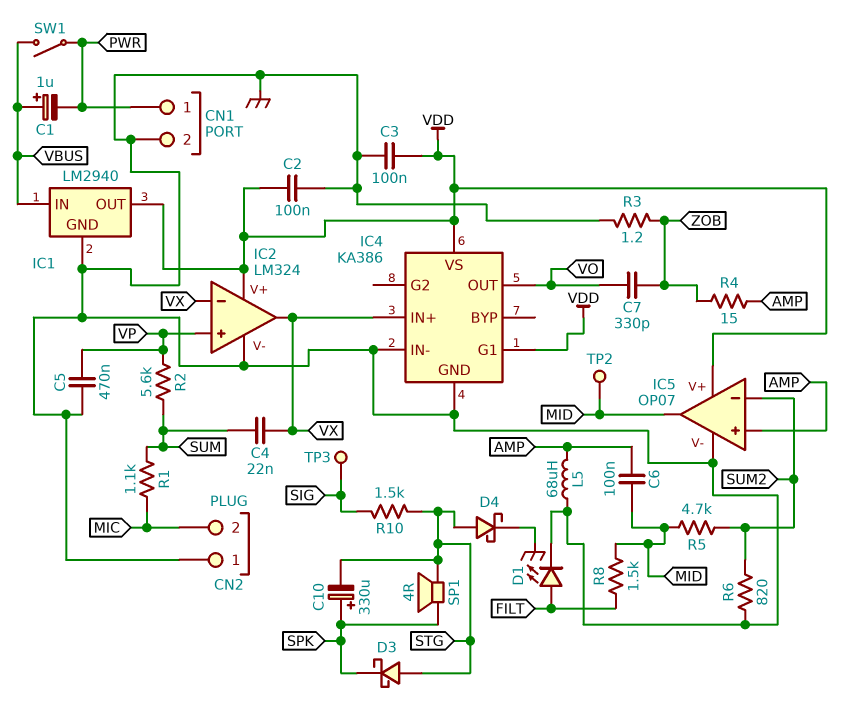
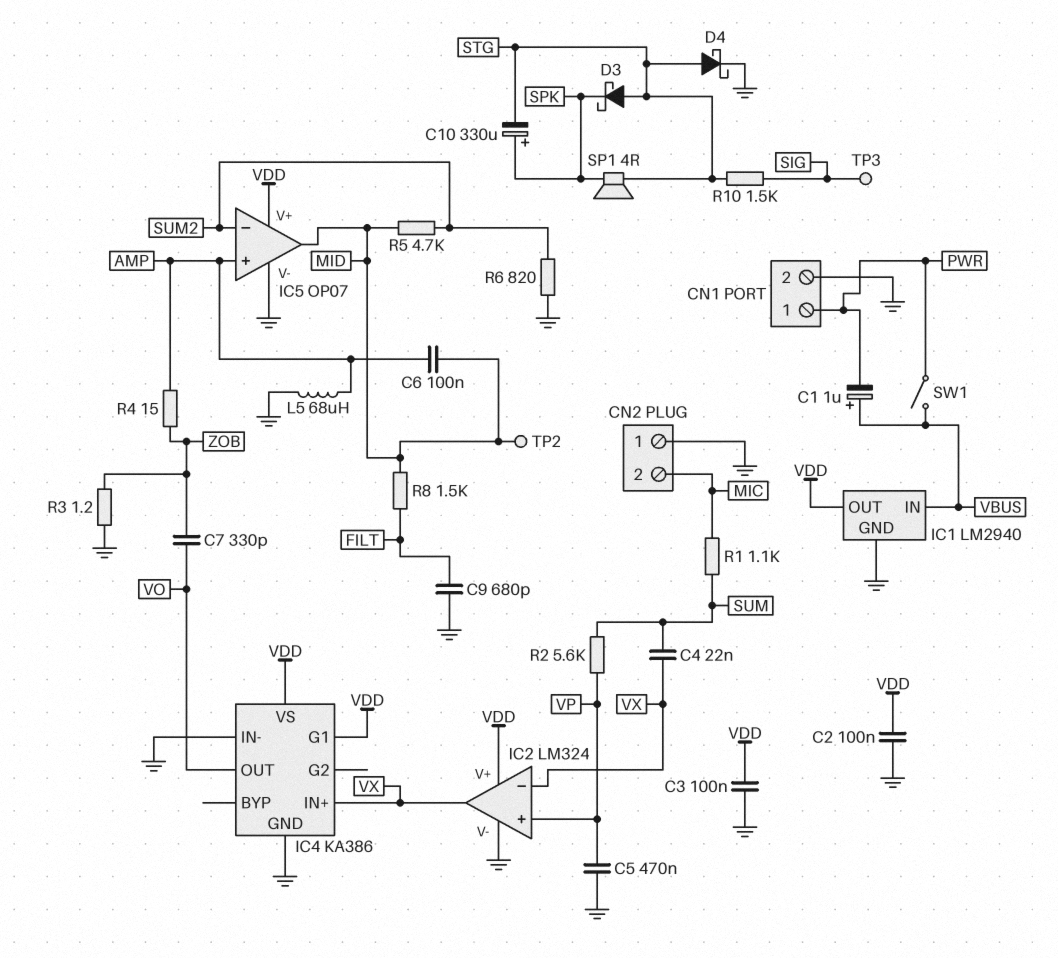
C9: none -> 680pF (FILT, GND)
D1: LED (A FILT, K GND) -> none

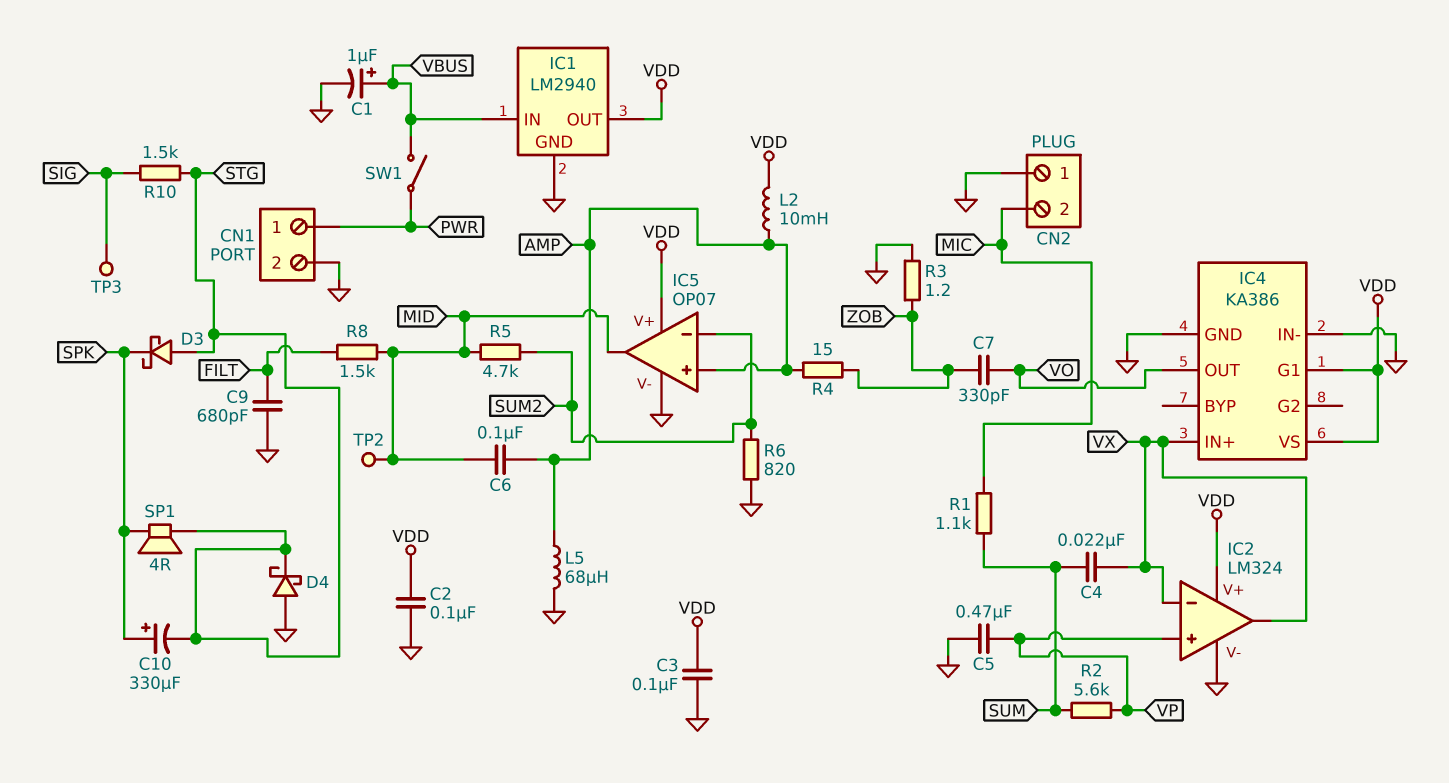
C1: 1uF (plus VBUS, minus PWR) -> 1uF (plus VBUS, minus GND)
D4: schottky (A STG, K GND) -> schottky (A GND, K STG)
L2: none -> 10mH (AMP, VDD)

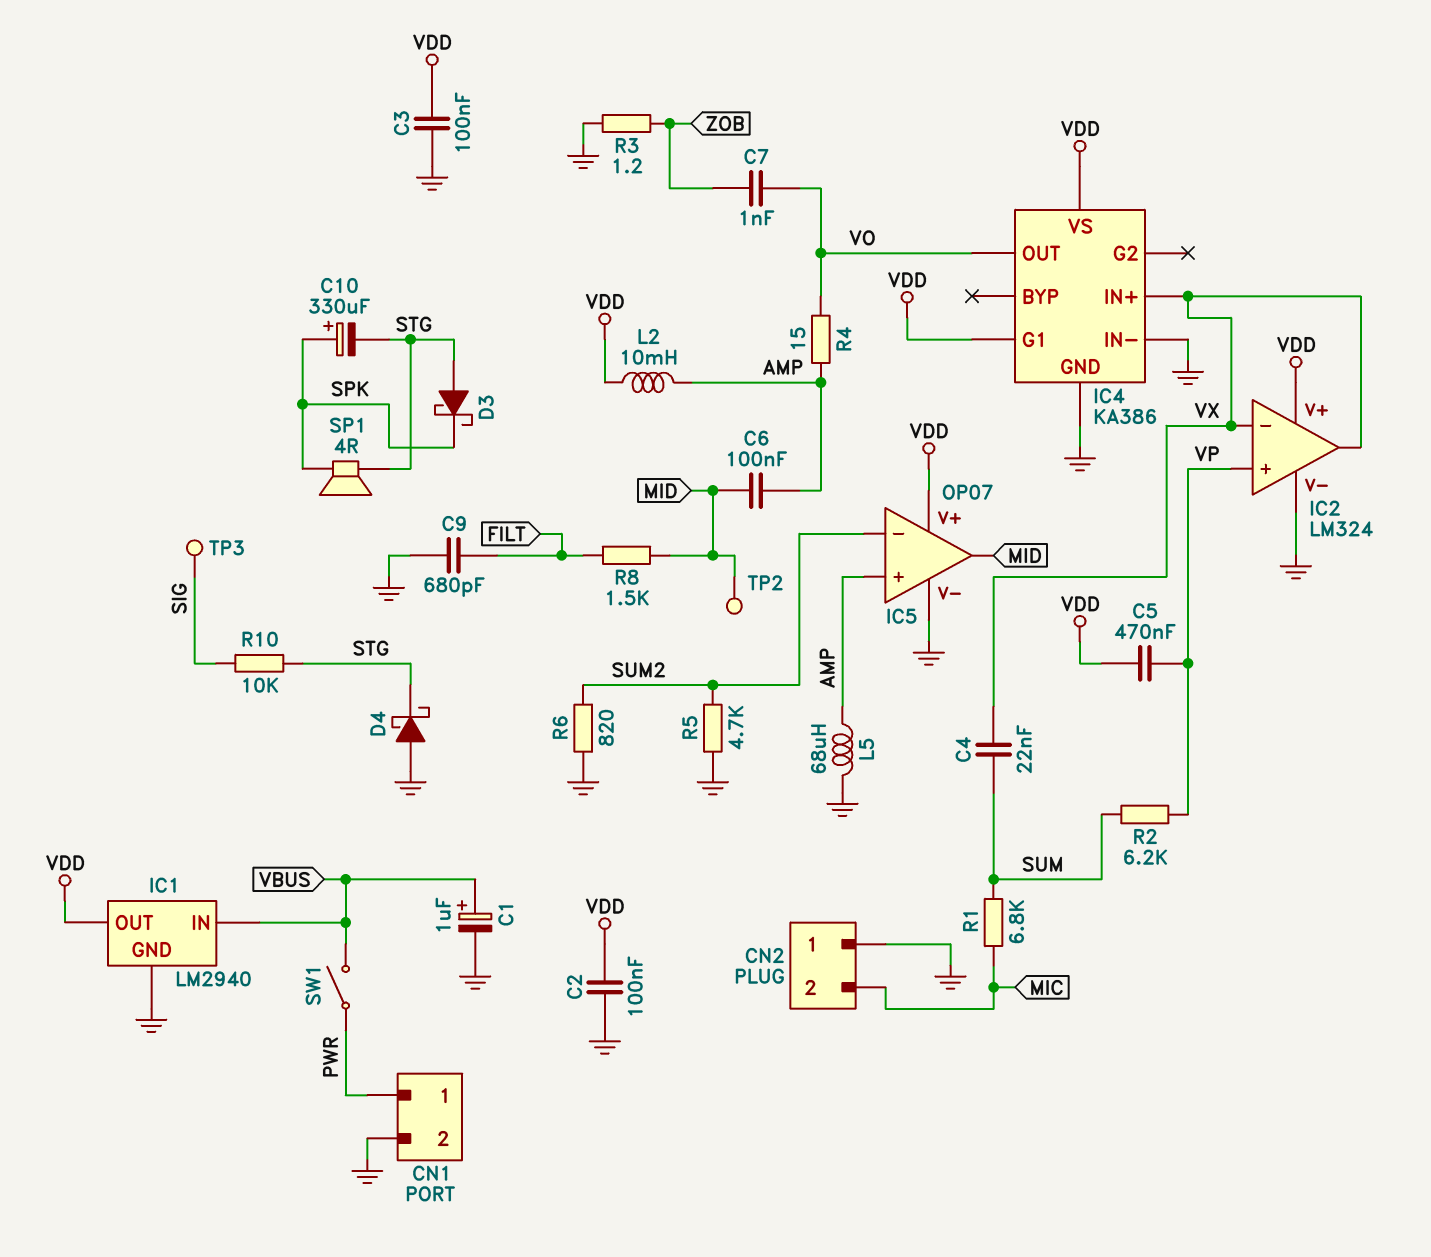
C5: 470nF (GND, VP) -> 470nF (VDD, VP)
C7: 330pF (VO, ZOB) -> 1nF (VO, ZOB)
R1: 1.1k (MIC, SUM) -> 6.8k (MIC, SUM)
R2: 5.6k (SUM, VP) -> 6.2k (SUM, VP)
R4: 15 (AMP, ZOB) -> 15 (AMP, VO)
R5: 4.7k (MID, SUM2) -> 4.7k (GND, SUM2)
R10: 1.5k (SIG, STG) -> 10k (SIG, STG)

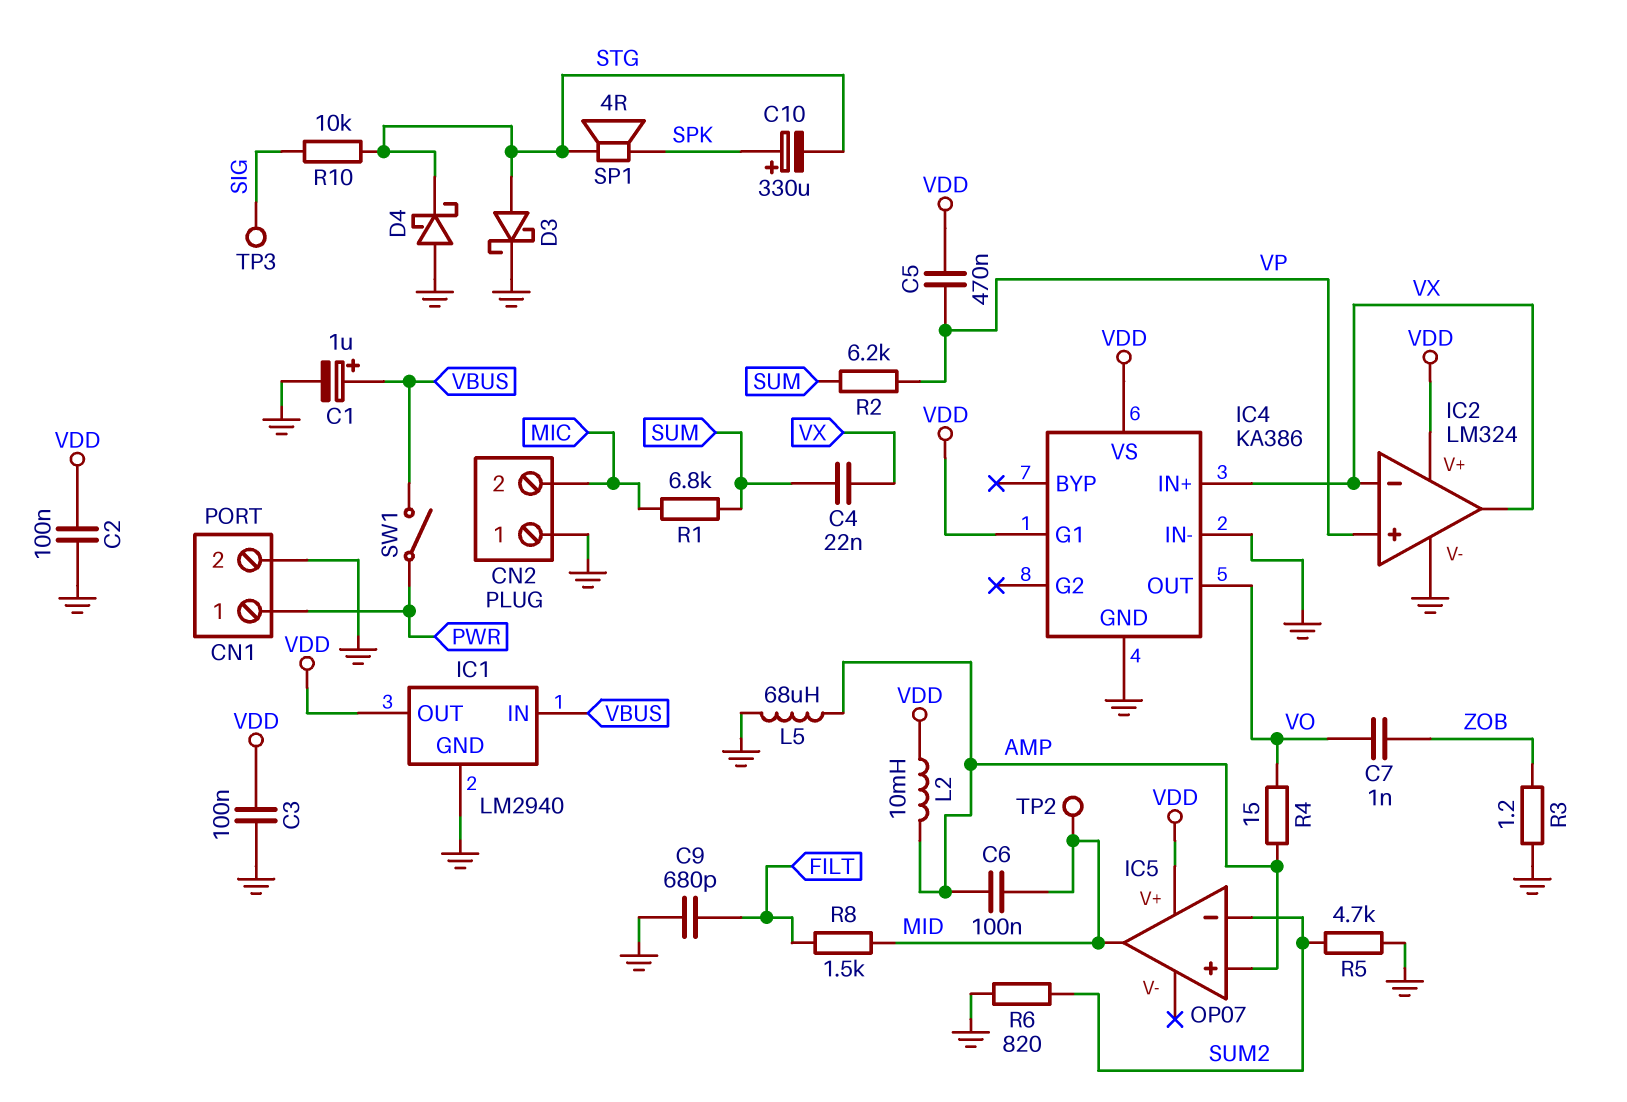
D3: schottky (A STG, K SPK) -> schottky (A STG, K GND)
IC5 pin V-: GND -> none

